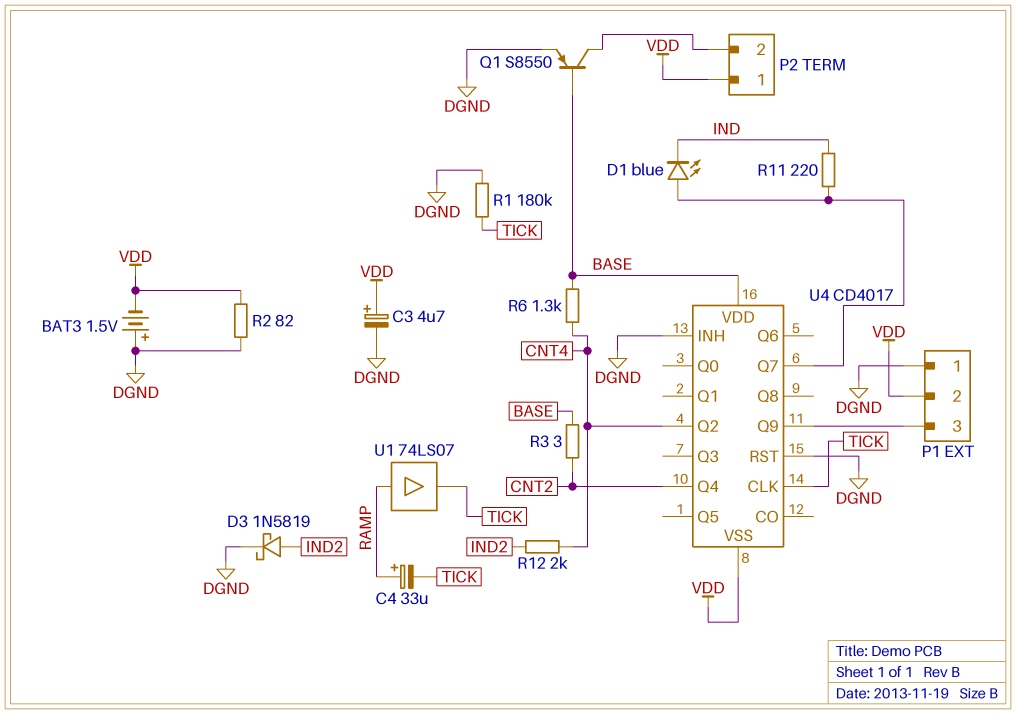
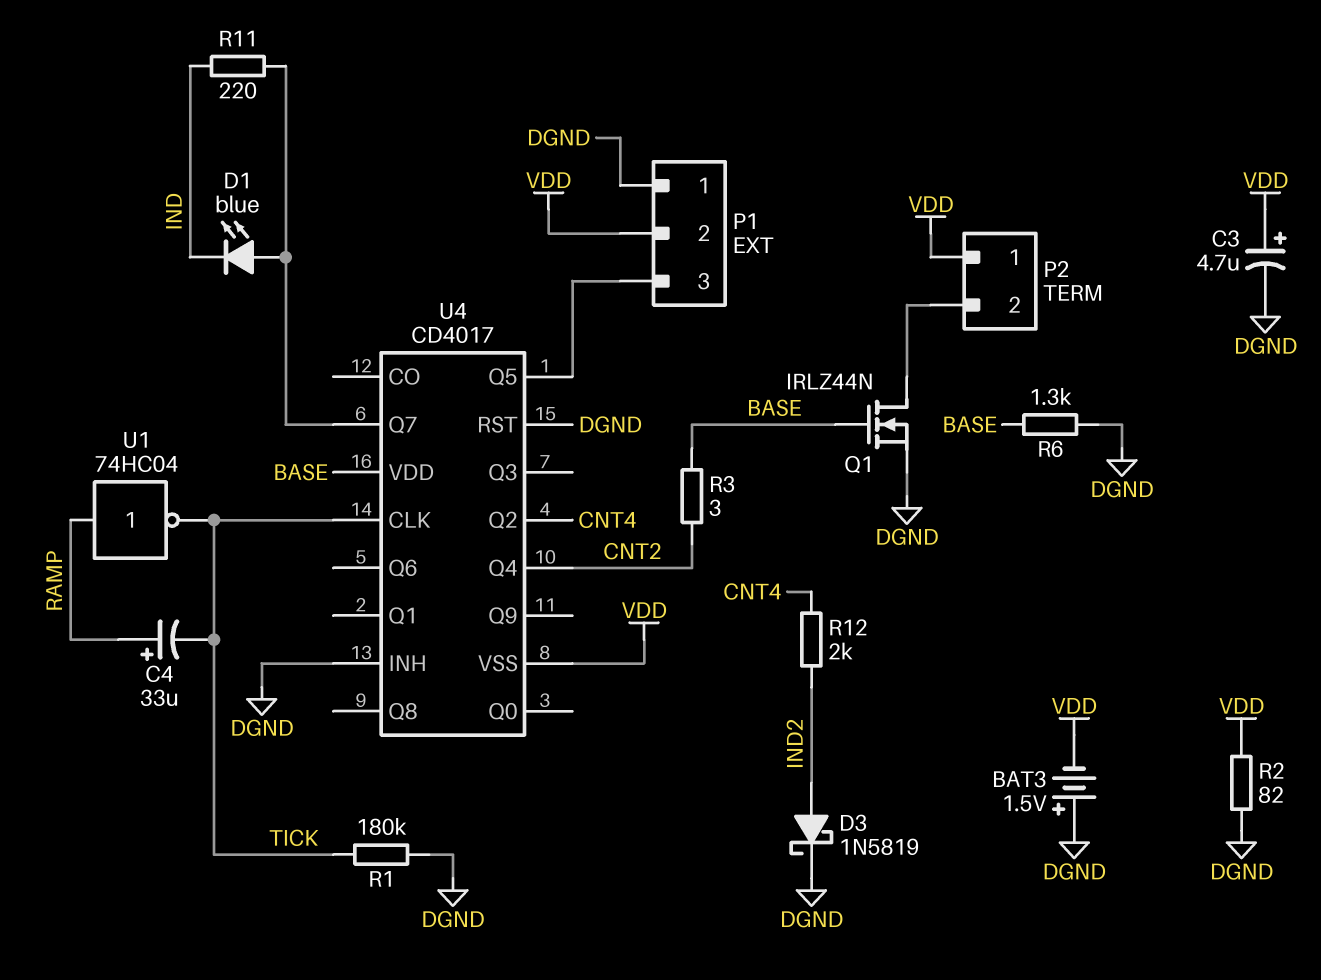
Q1: PNP S8550 (B BASE, C P2/2, E DGND) -> NMOS IRLZ44N (G BASE, D P2/2, S DGND)
R6: 1.3k (BASE, CNT4) -> 1.3k (BASE, DGND)
U1: buffer 74LS07 (in RAMP, out TICK) -> NOT 74HC04 (in RAMP, out TICK)
U4 pin Q5: none -> P1/3
U4 pin Q9: P1/3 -> none

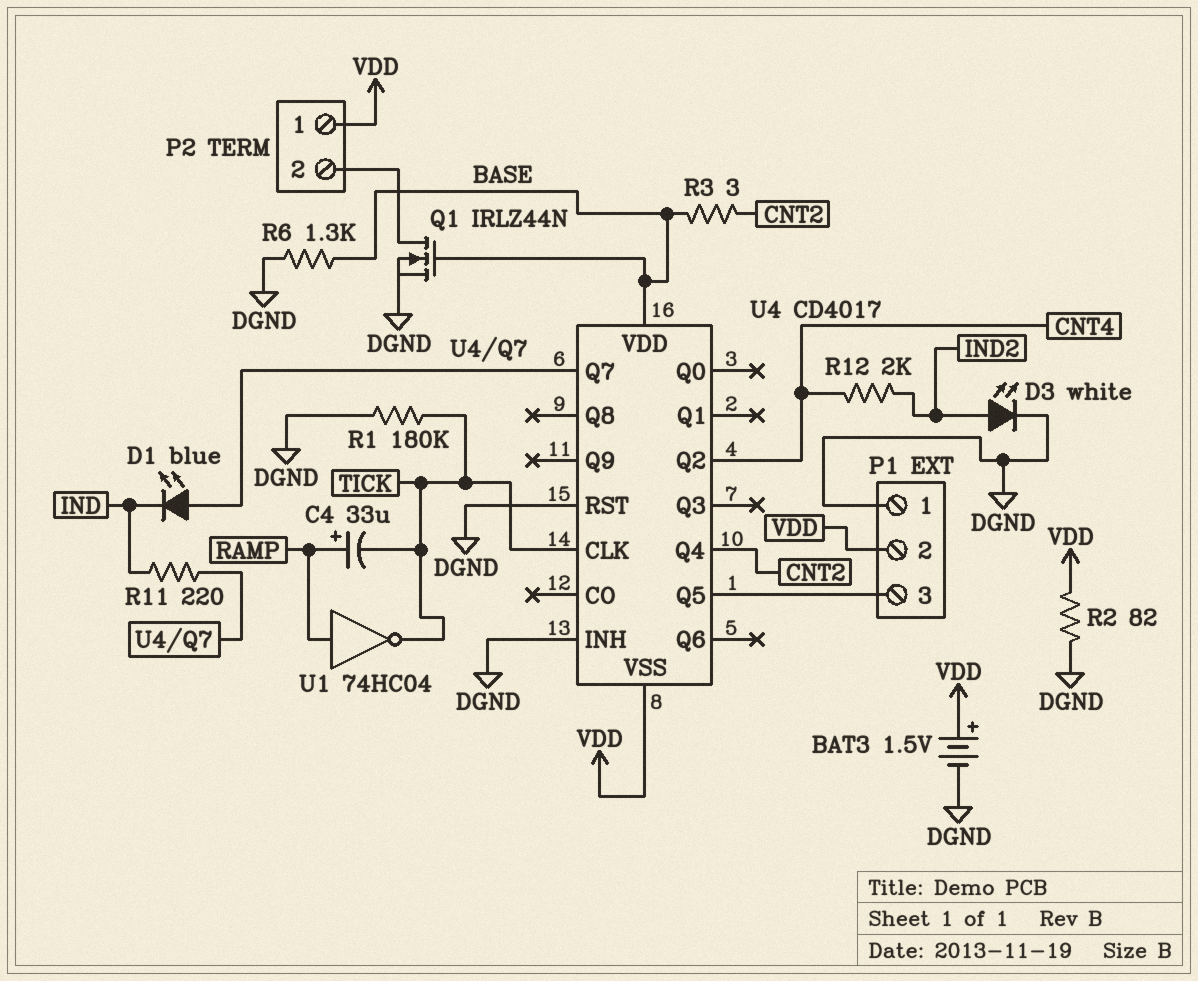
BAT3: 1.5V (plus DGND, minus VDD) -> 1.5V (plus VDD, minus DGND)
C3: 4.7uF (plus VDD, minus DGND) -> none
D3: schottky 1N5819 (A IND2, K DGND) -> LED white (A IND2, K DGND)

